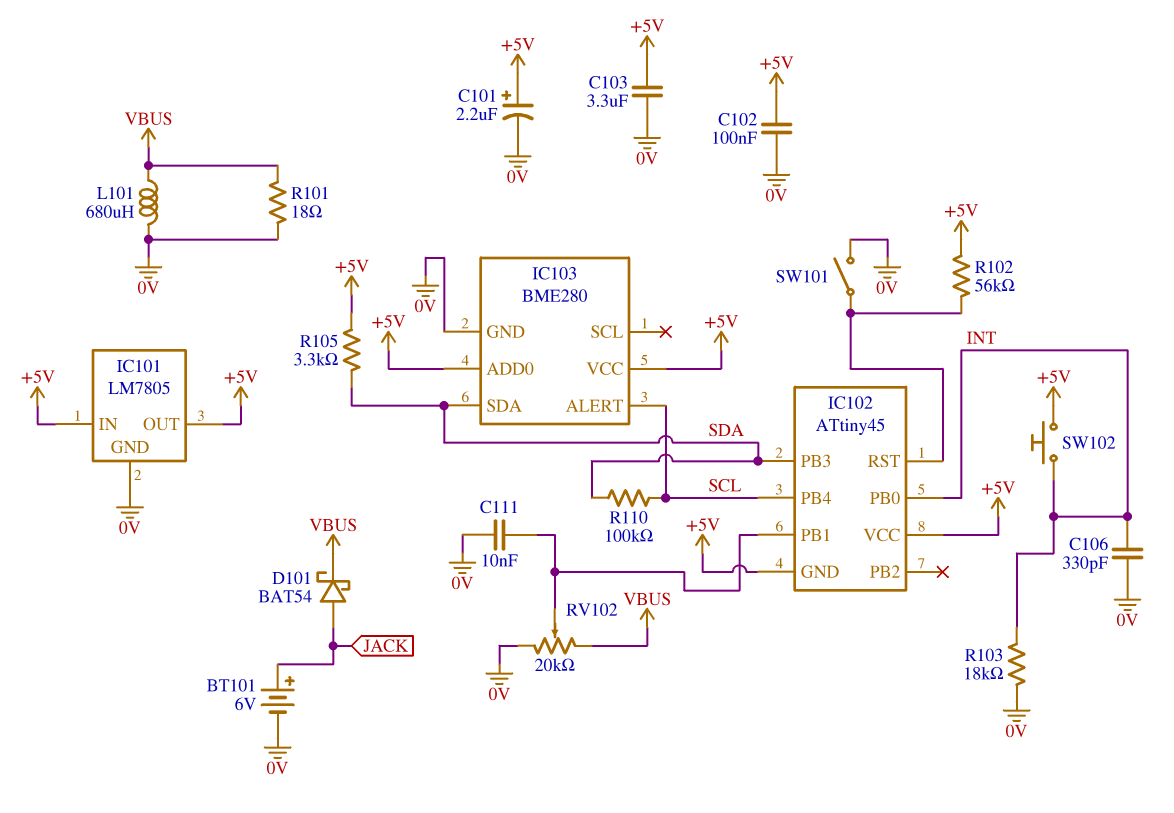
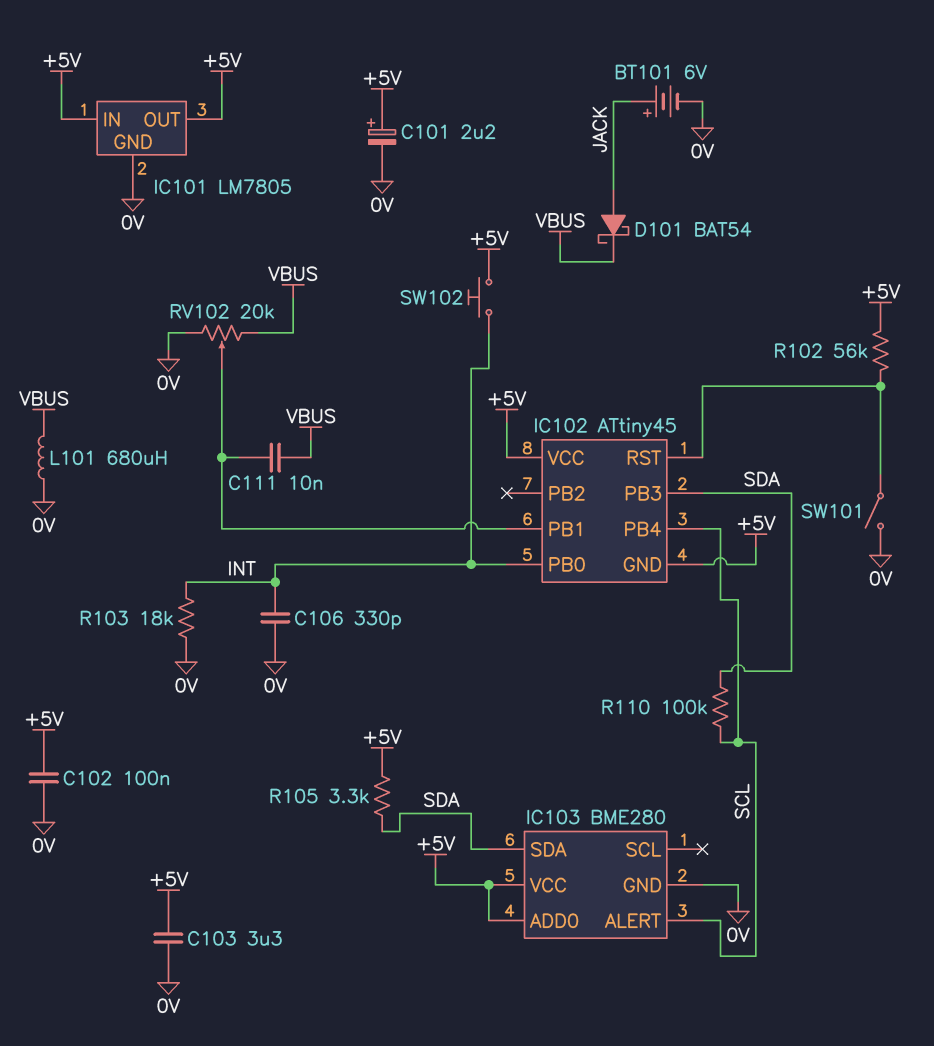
C111: 10nF (0V, IC102/PB1) -> 10nF (IC102/PB1, VBUS)
R101: 18 (0V, VBUS) -> none

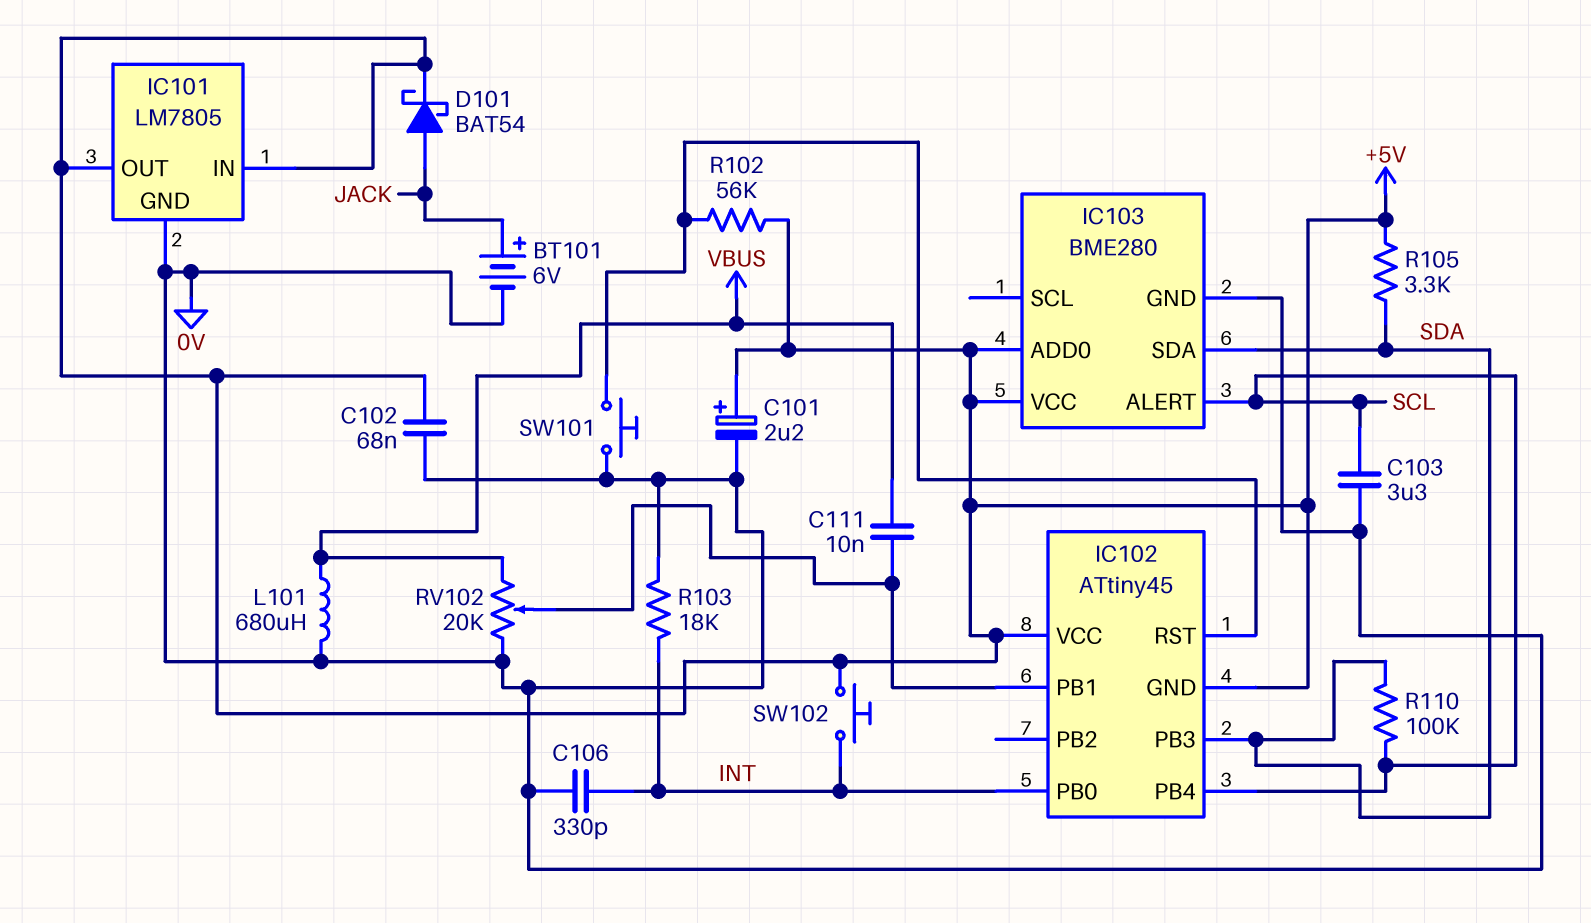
C102: 100nF (+5V, 0V) -> 68nF (+5V, 0V)
C103: 3.3uF (+5V, 0V) -> 3.3uF (0V, SCL)
D101: schottky BAT54 (A JACK, K VBUS) -> schottky BAT54 (A JACK, K +5V)
SW101: switch (0V, IC102/RST) -> button (0V, IC102/RST)

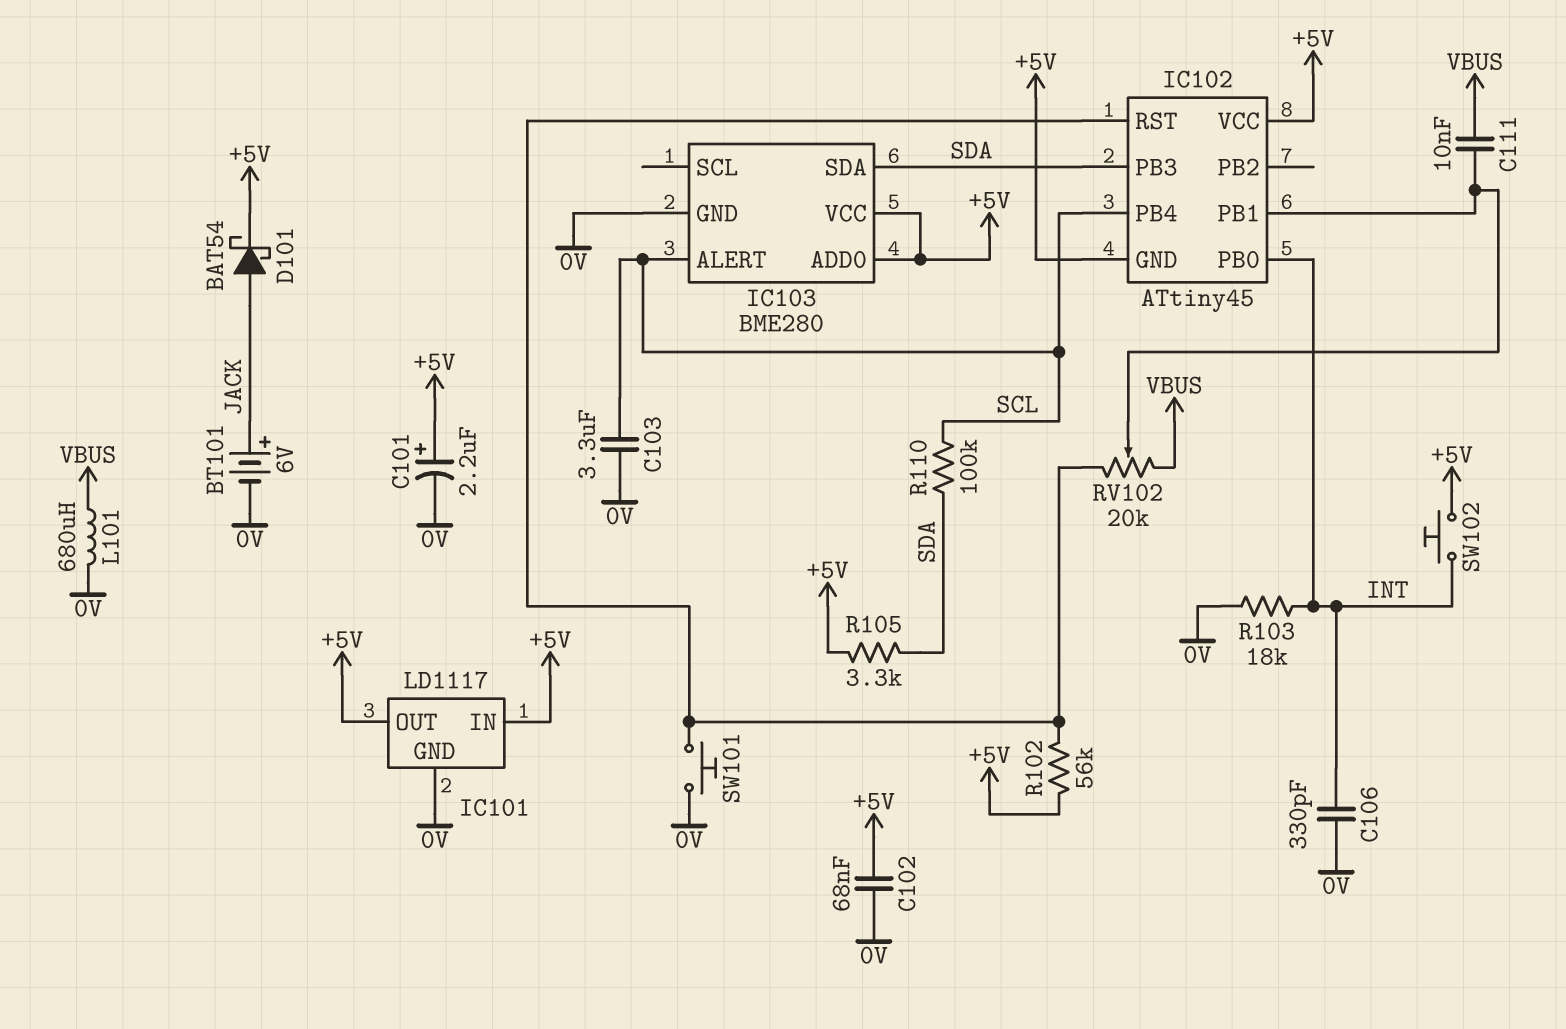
IC101: LM7805 -> LD1117
RV102: 20k (0V, VBUS, wiper IC102/PB1) -> 20k (IC102/RST, VBUS, wiper IC102/PB1)

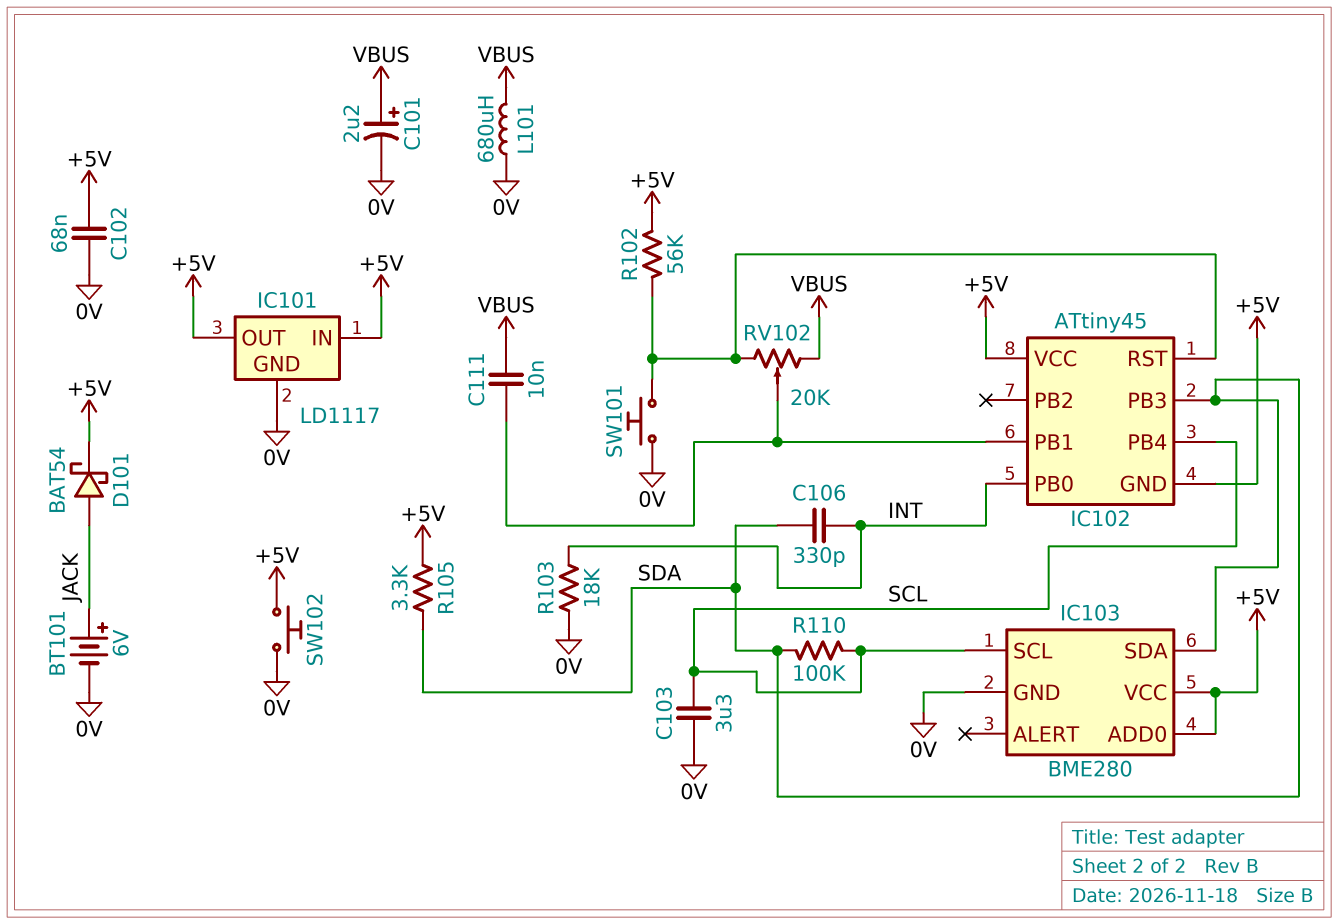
C101: 2.2uF (plus +5V, minus 0V) -> 2.2uF (plus VBUS, minus 0V)
C106: 330pF (0V, INT) -> 330pF (INT, SDA)
IC103 pin ALERT: SCL -> none
IC103 pin SCL: none -> SCL
SW102: button (+5V, INT) -> button (+5V, 0V)

